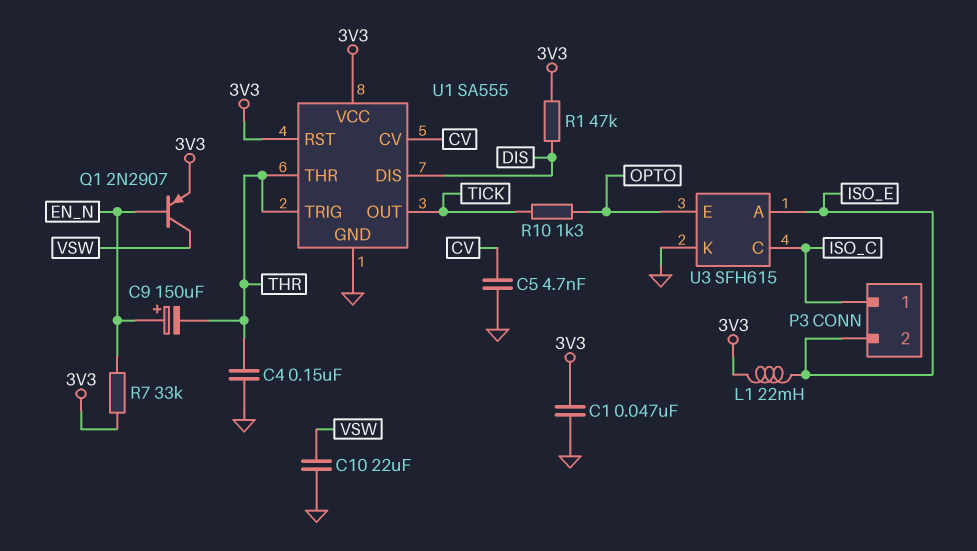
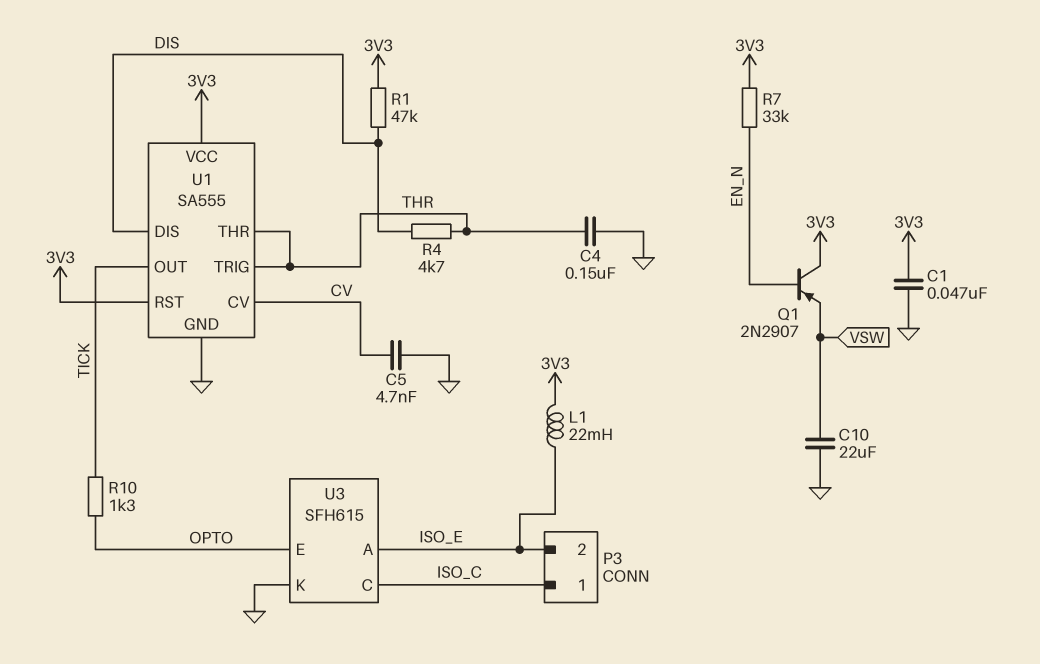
C9: 150uF (plus EN_N, minus THR) -> none
Q1: PNP 2N2907 (B EN_N, C VSW, E 3V3) -> PNP 2N2907 (B EN_N, C 3V3, E VSW)
R4: none -> 4.7k (DIS, THR)

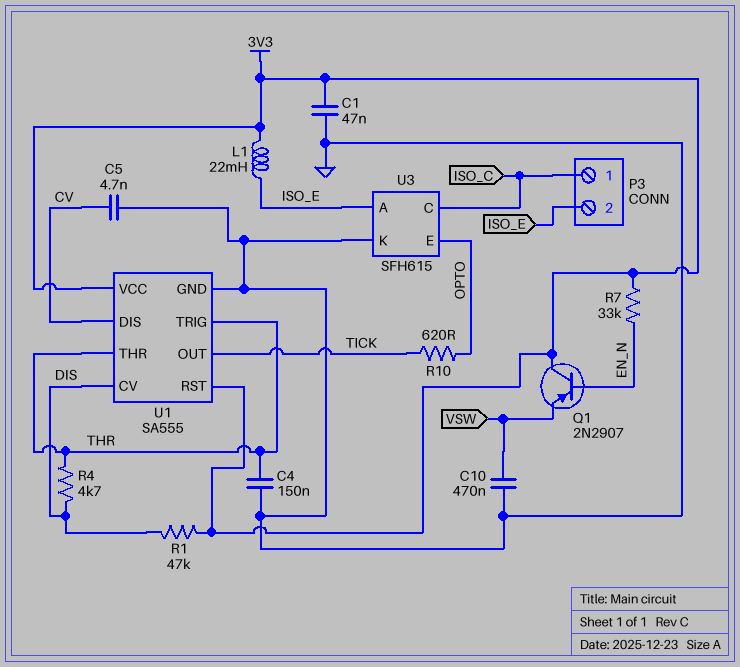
C10: 22uF (GND, VSW) -> 470nF (GND, VSW)
R10: 1.3k (OPTO, TICK) -> 620 (OPTO, TICK)
U1 pin CV: CV -> DIS
U1 pin DIS: DIS -> CV

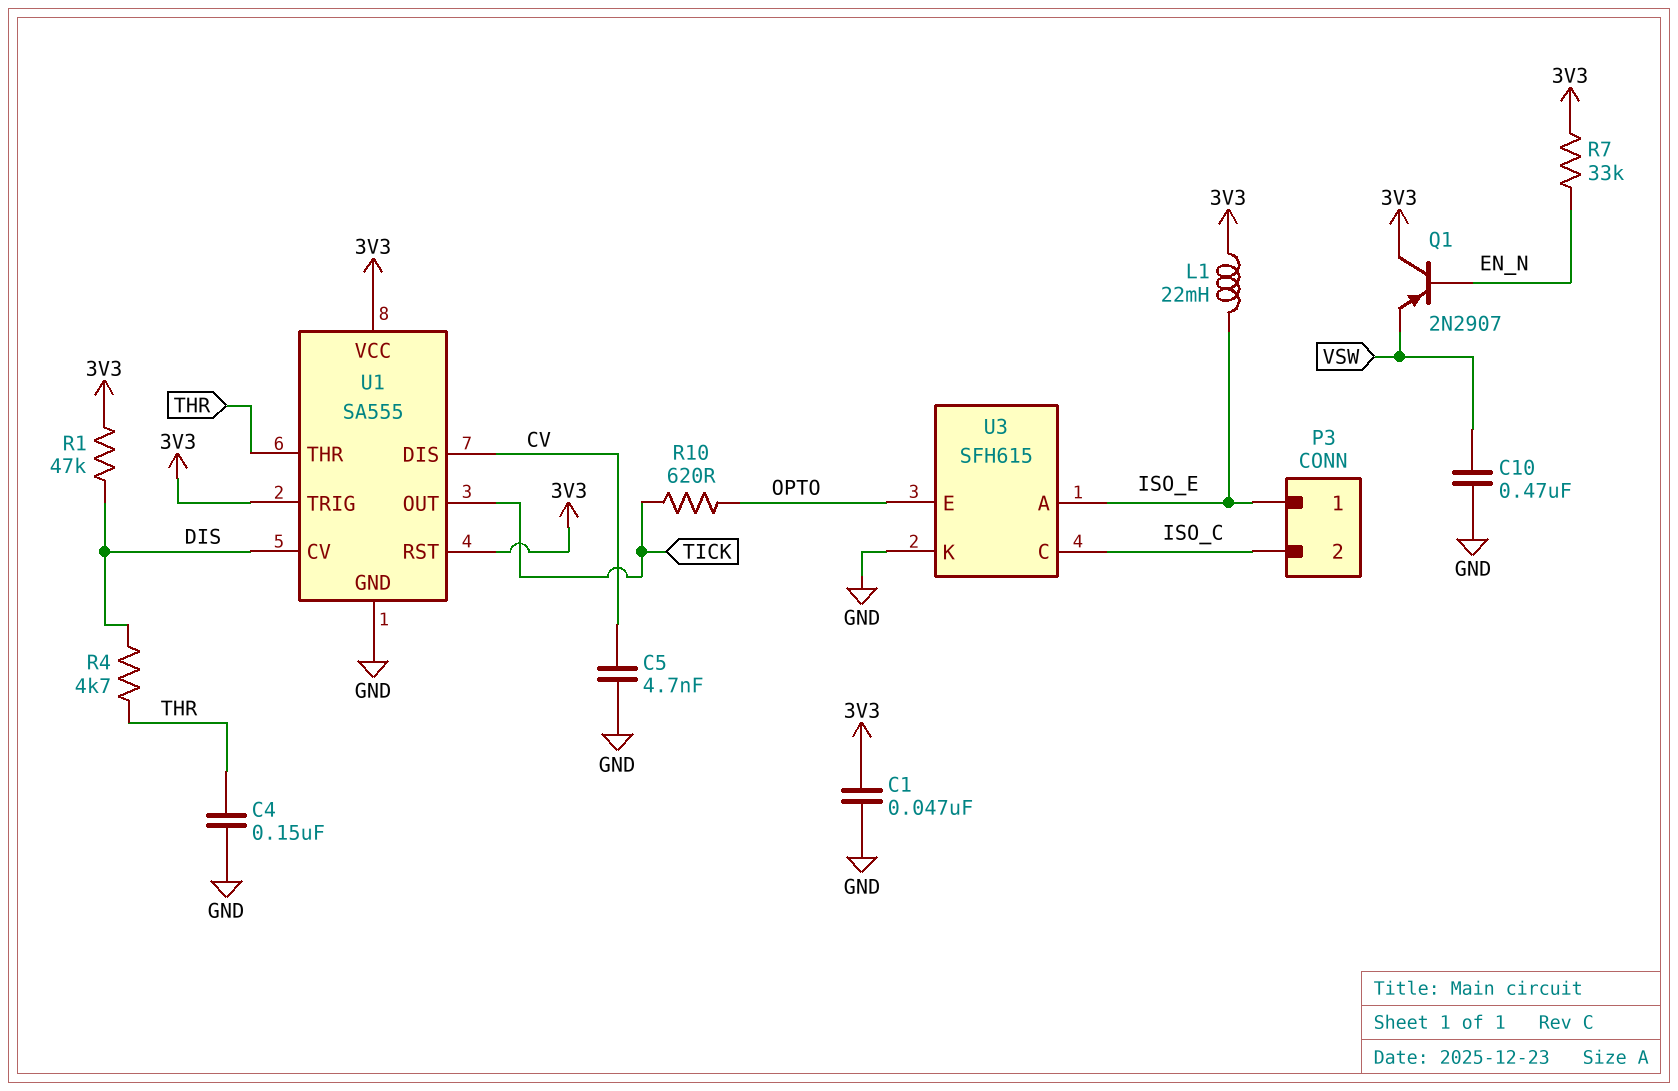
P3 pin 1: ISO_C -> ISO_E
P3 pin 2: ISO_E -> ISO_C
U1 pin TRIG: THR -> 3V3

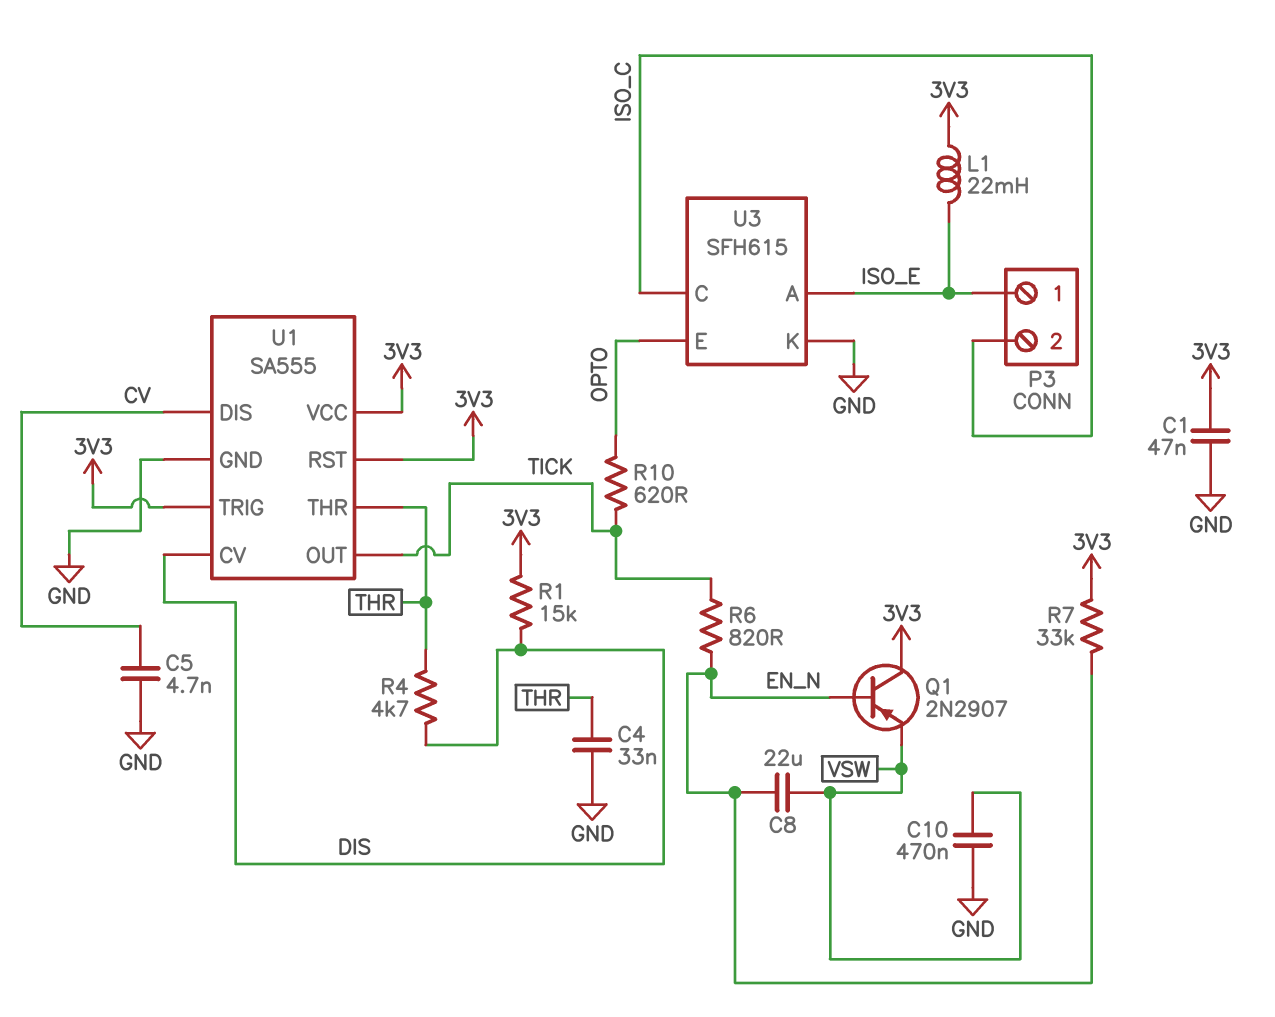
C4: 150nF (GND, THR) -> 33nF (GND, THR)
C8: none -> 22uF (EN_N, VSW)
R1: 47k (3V3, DIS) -> 15k (3V3, DIS)
R6: none -> 820 (EN_N, TICK)

